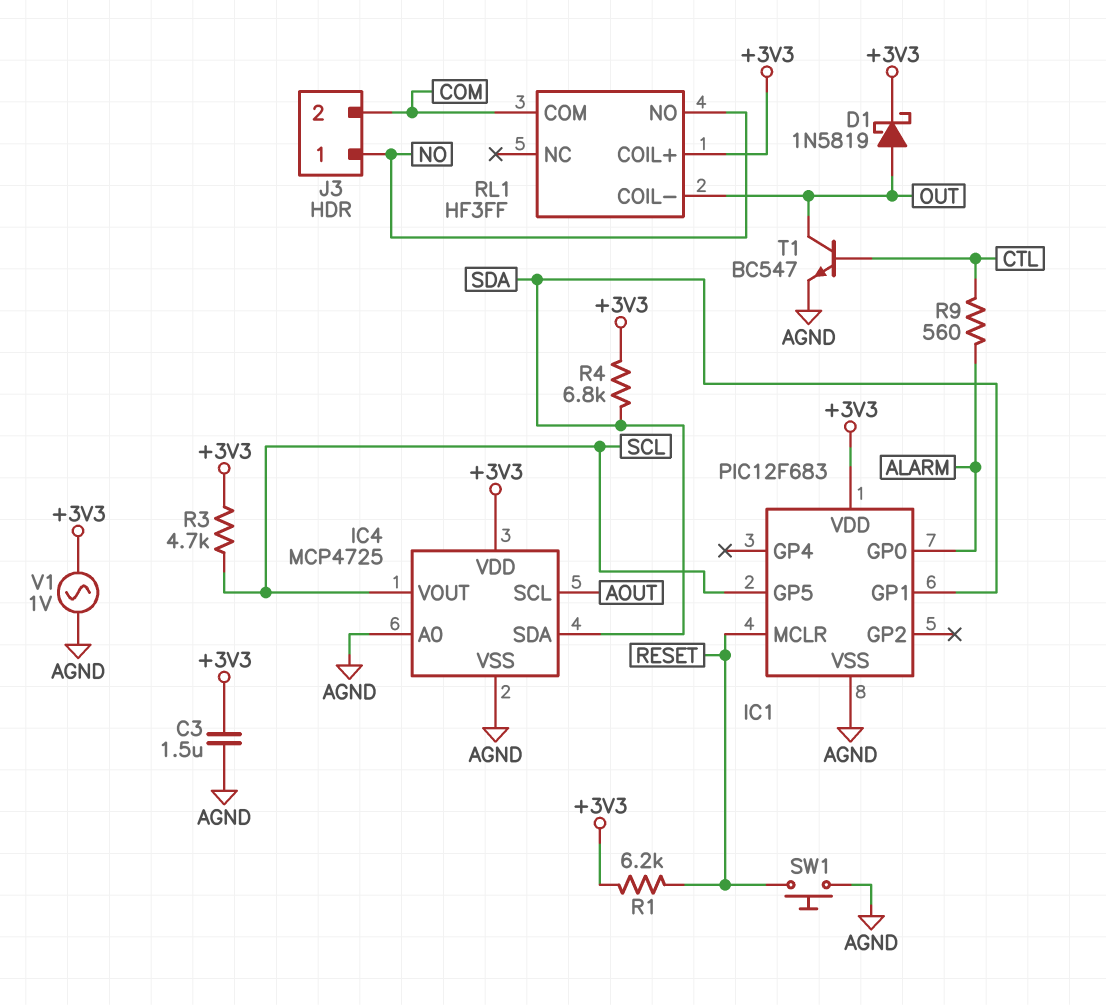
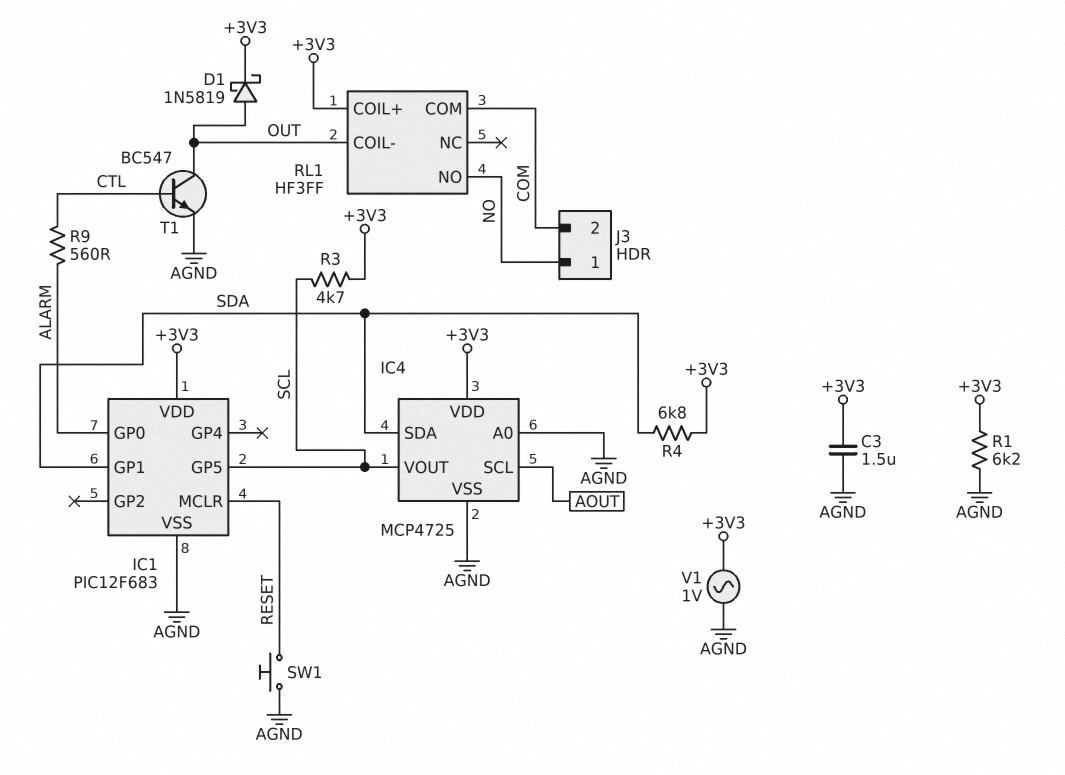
R1: 6.2k (+3V3, RESET) -> 6.2k (+3V3, AGND)

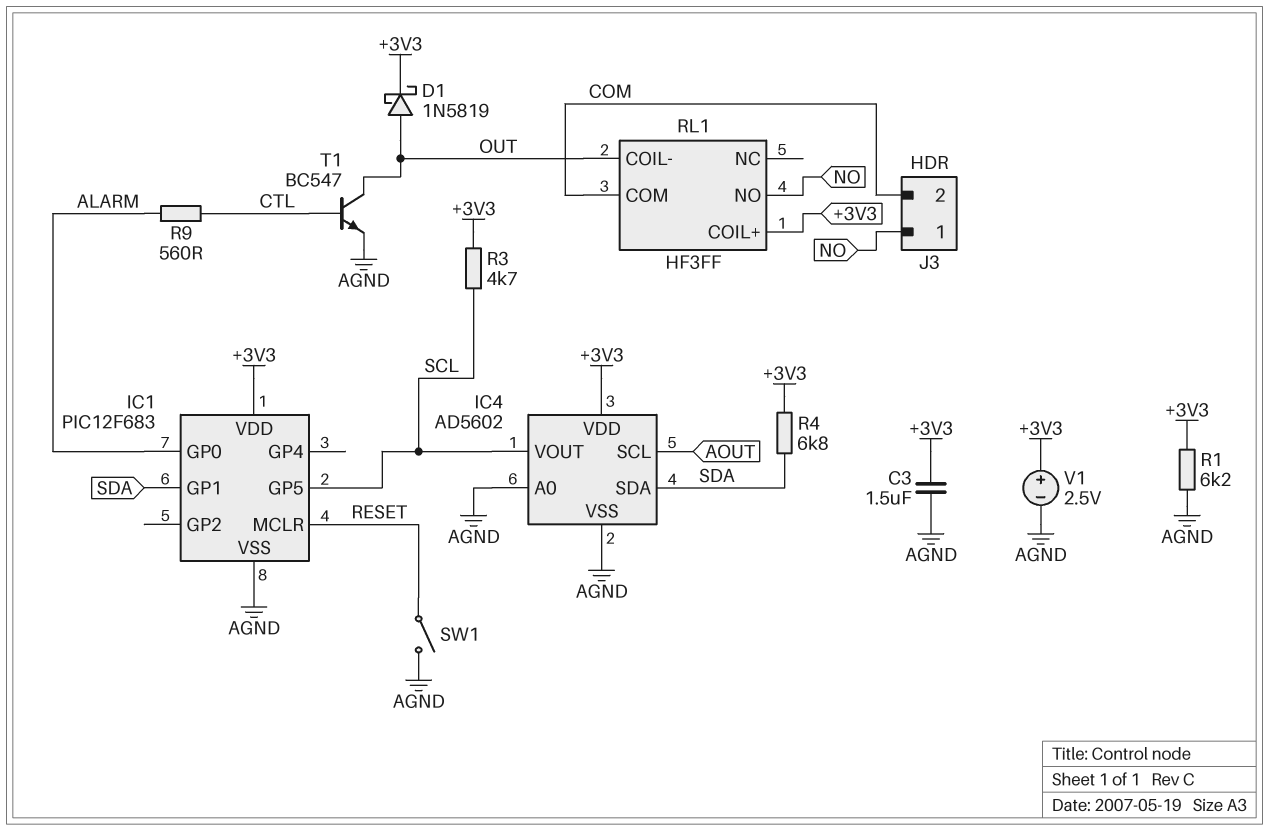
IC4: MCP4725 -> AD5602
SW1: button (AGND, RESET) -> switch (AGND, RESET)
V1: AC 1V (+3V3, AGND) -> 2.5V (plus +3V3, minus AGND)

